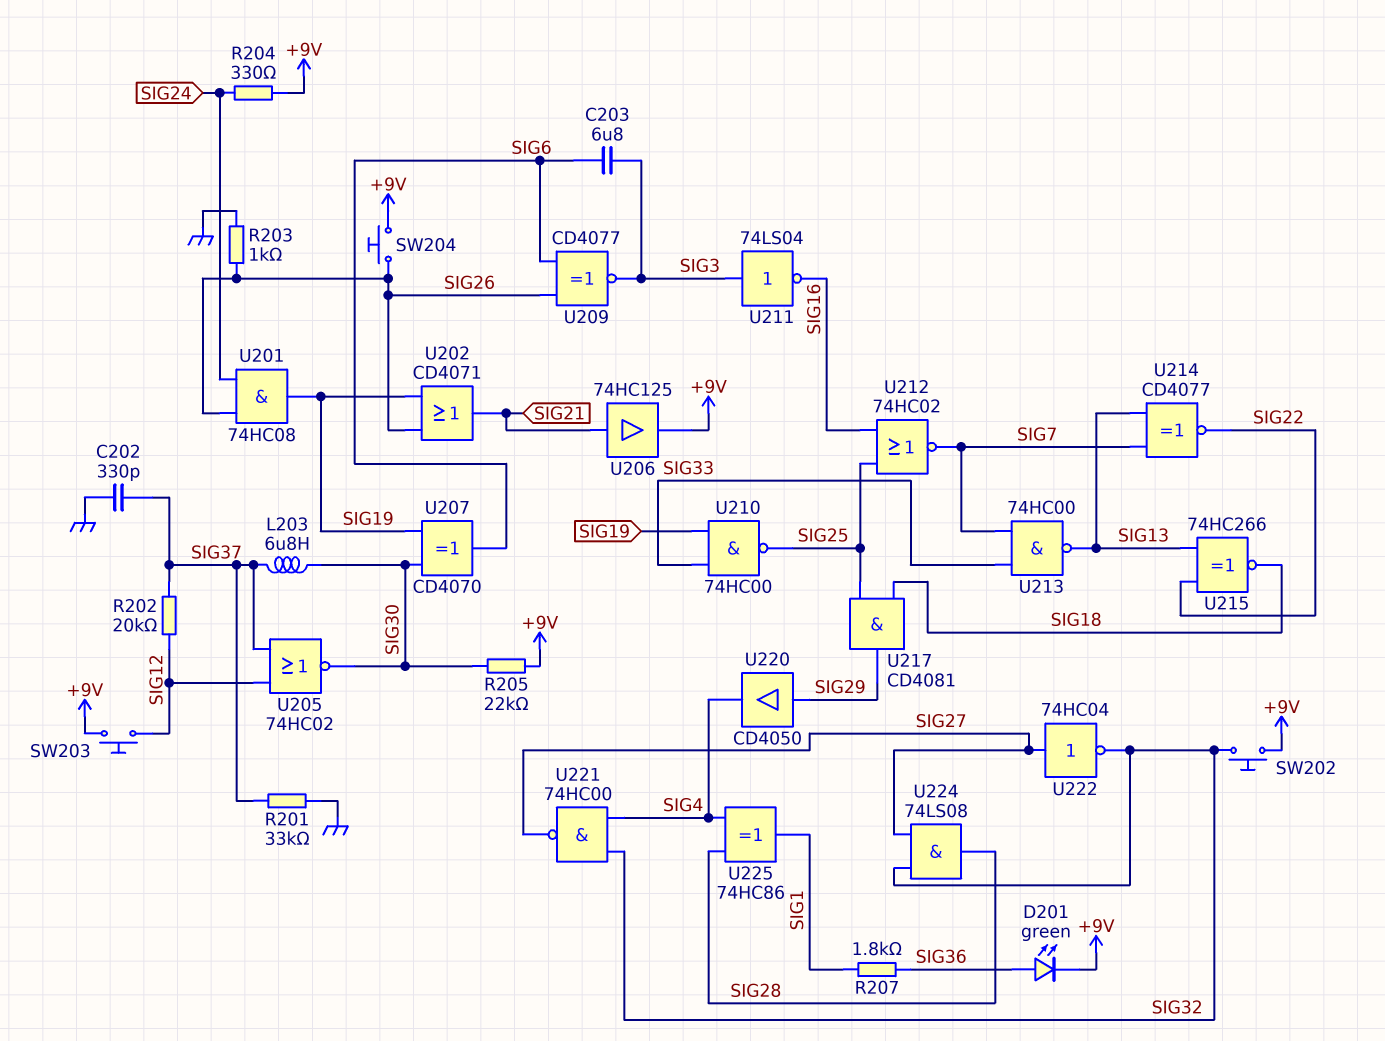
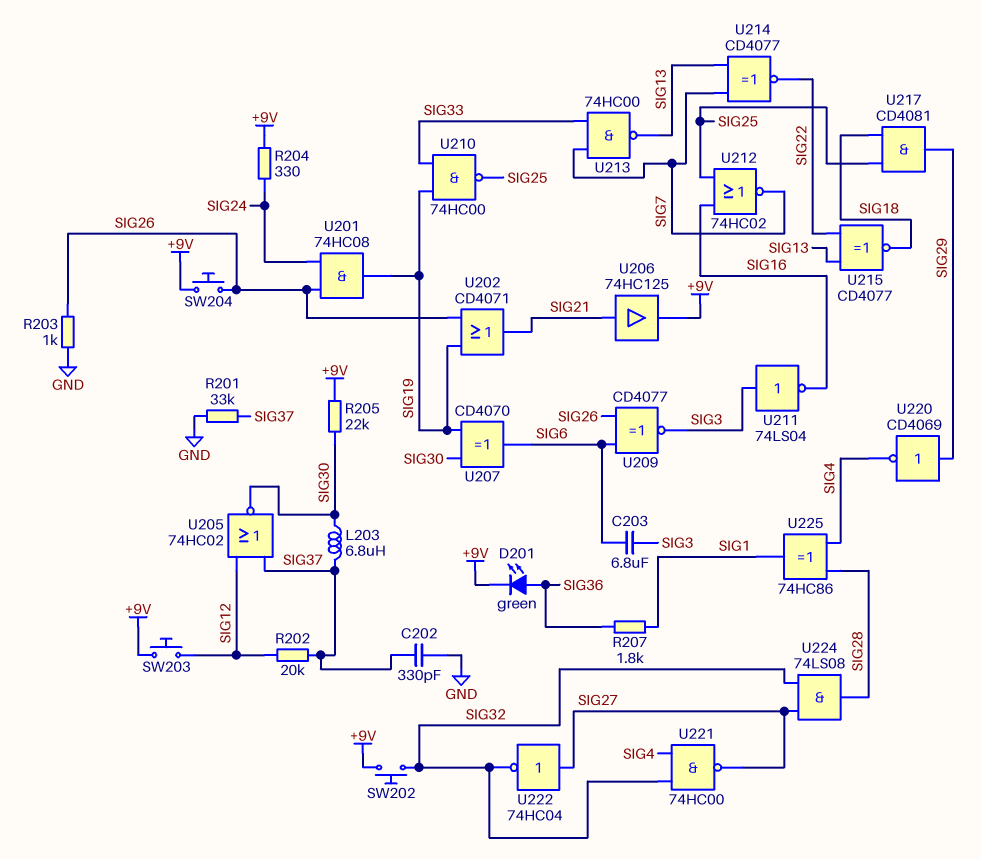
U215: XNOR 74HC266 (in SIG13, in SIG22, out SIG18) -> XNOR CD4077 (in SIG13, in SIG22, out SIG18)
U220: buffer CD4050 (in SIG29, out SIG4) -> NOT CD4069 (in SIG29, out SIG4)

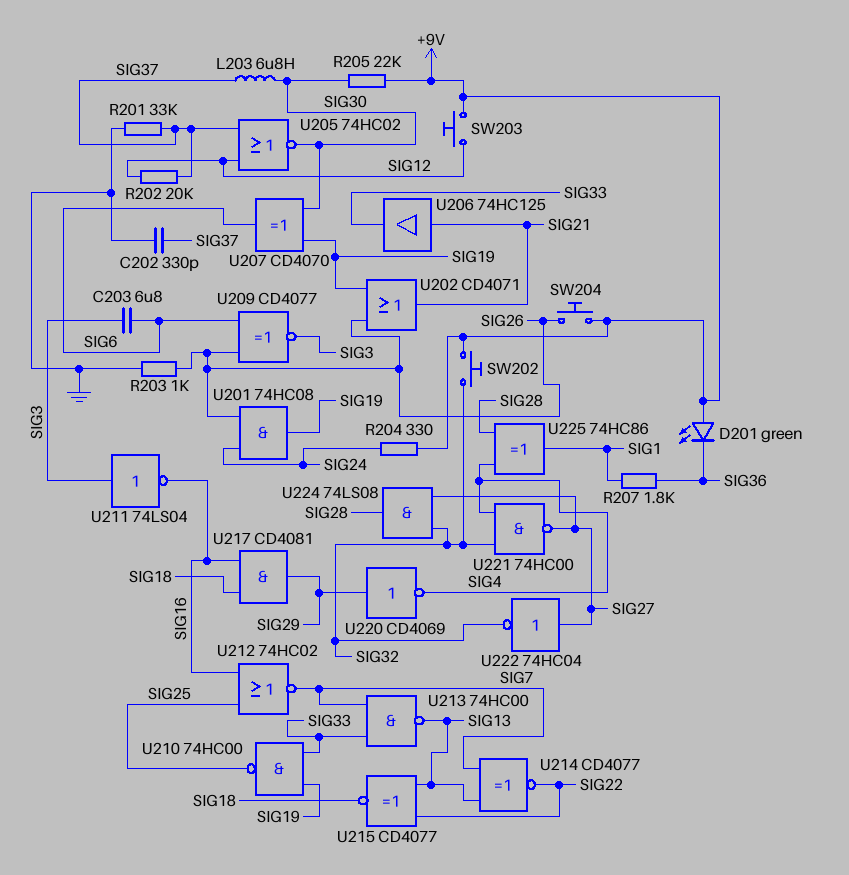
D201: LED green (A SIG36, K +9V) -> LED green (A +9V, K SIG36)
U206: buffer 74HC125 (in SIG21, out +9V) -> buffer 74HC125 (in SIG21, out SIG33)
U217: AND CD4081 (in SIG18, in SIG25, out SIG29) -> AND CD4081 (in SIG16, in SIG18, out SIG29)

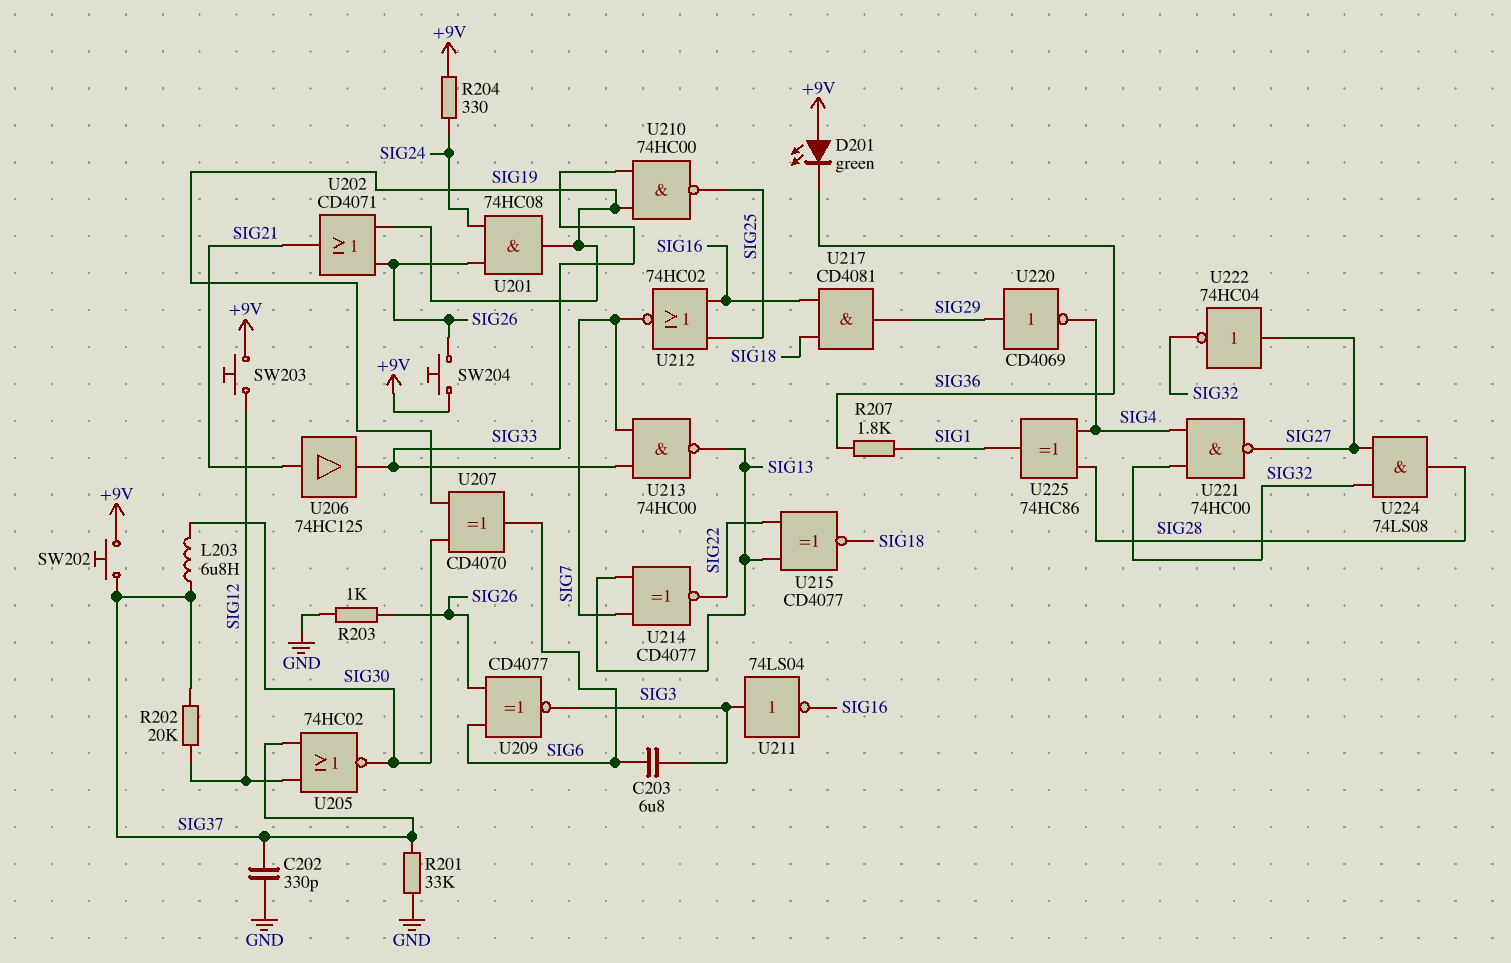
R205: 22k (+9V, SIG30) -> none
SW202: button (+9V, SIG32) -> button (+9V, SIG37)

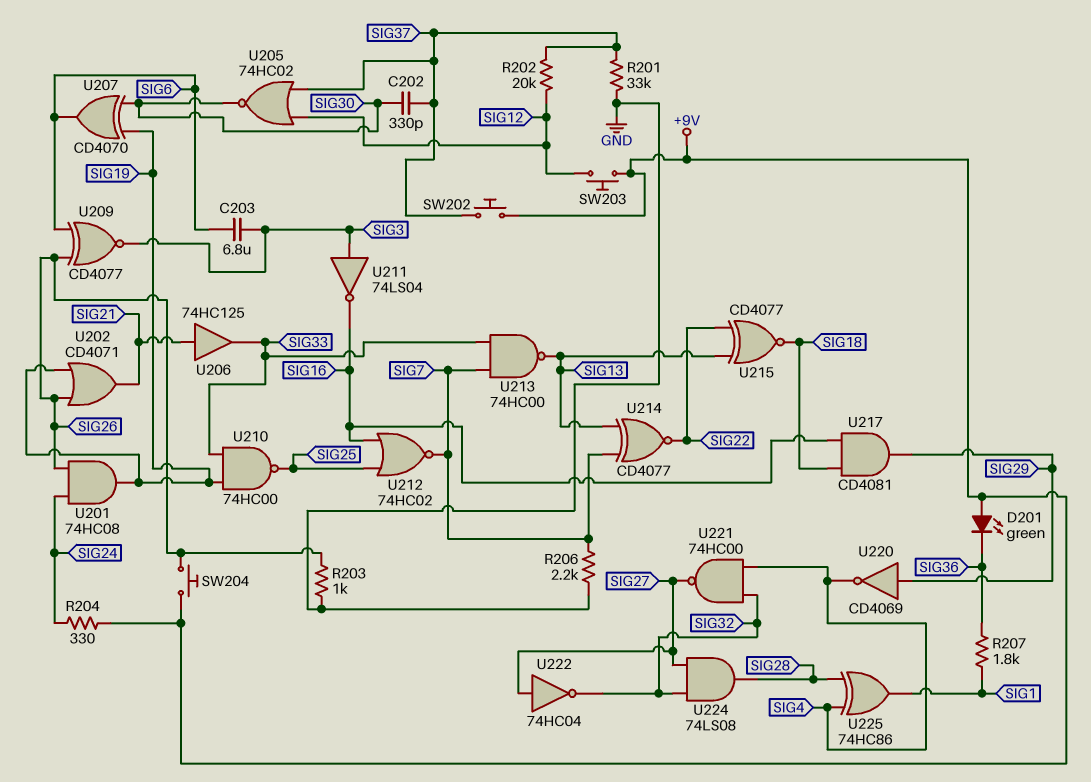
C202: 330pF (GND, SIG37) -> 330pF (SIG30, SIG37)
L203: 6.8uH (SIG30, SIG37) -> none
R206: none -> 2.2k (GND, SIG7)

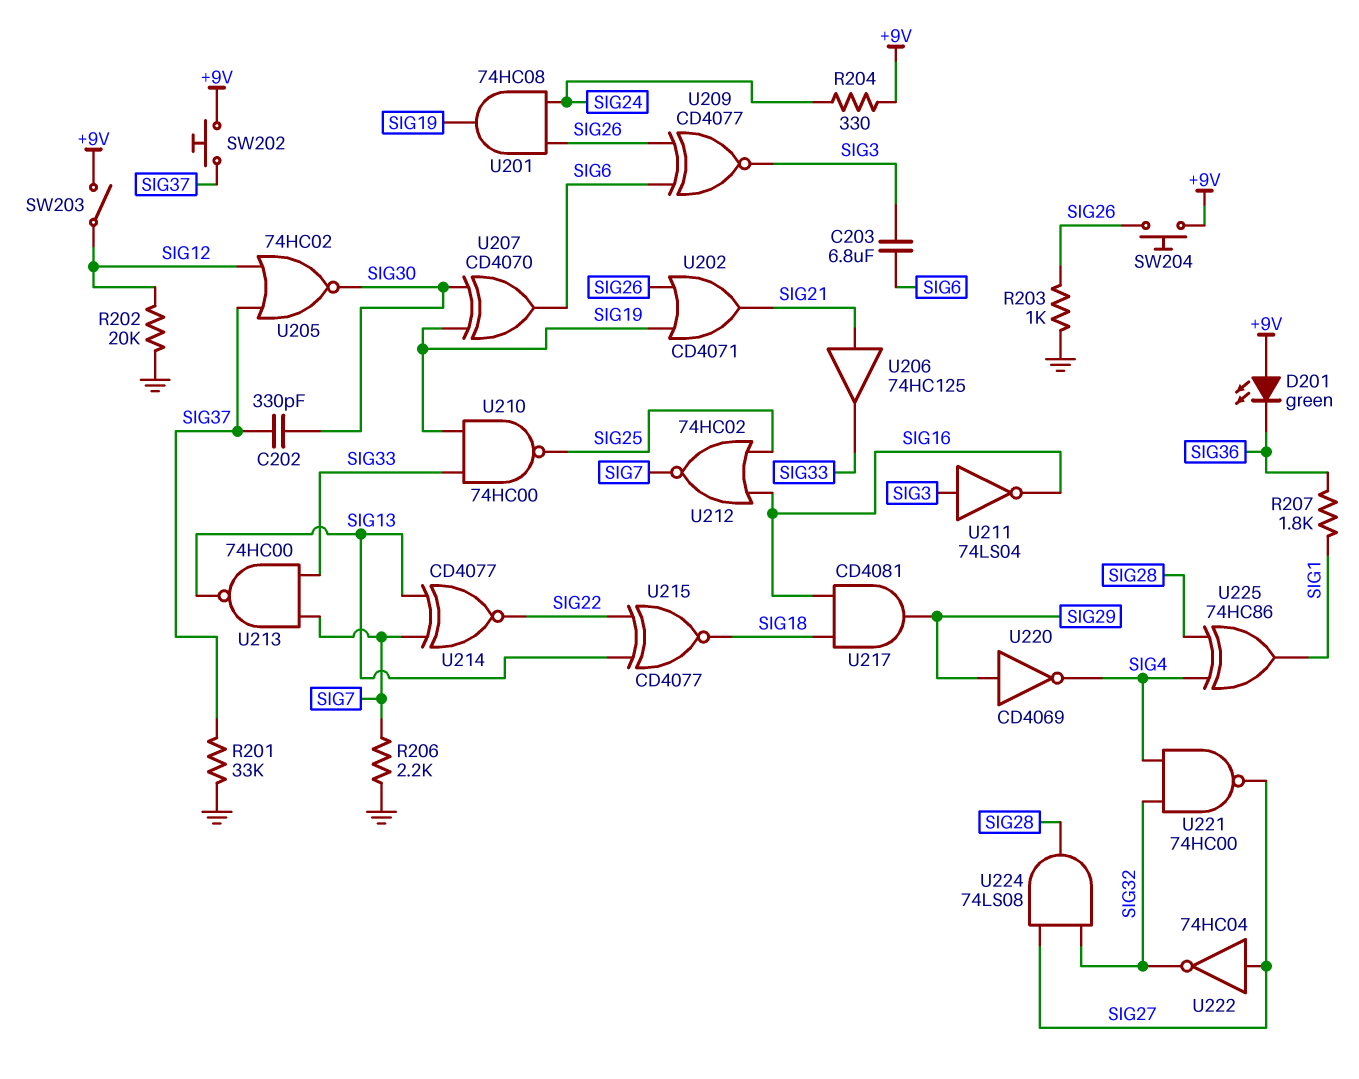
R202: 20k (SIG12, SIG37) -> 20k (GND, SIG12)
SW203: button (+9V, SIG12) -> switch (+9V, SIG12)

